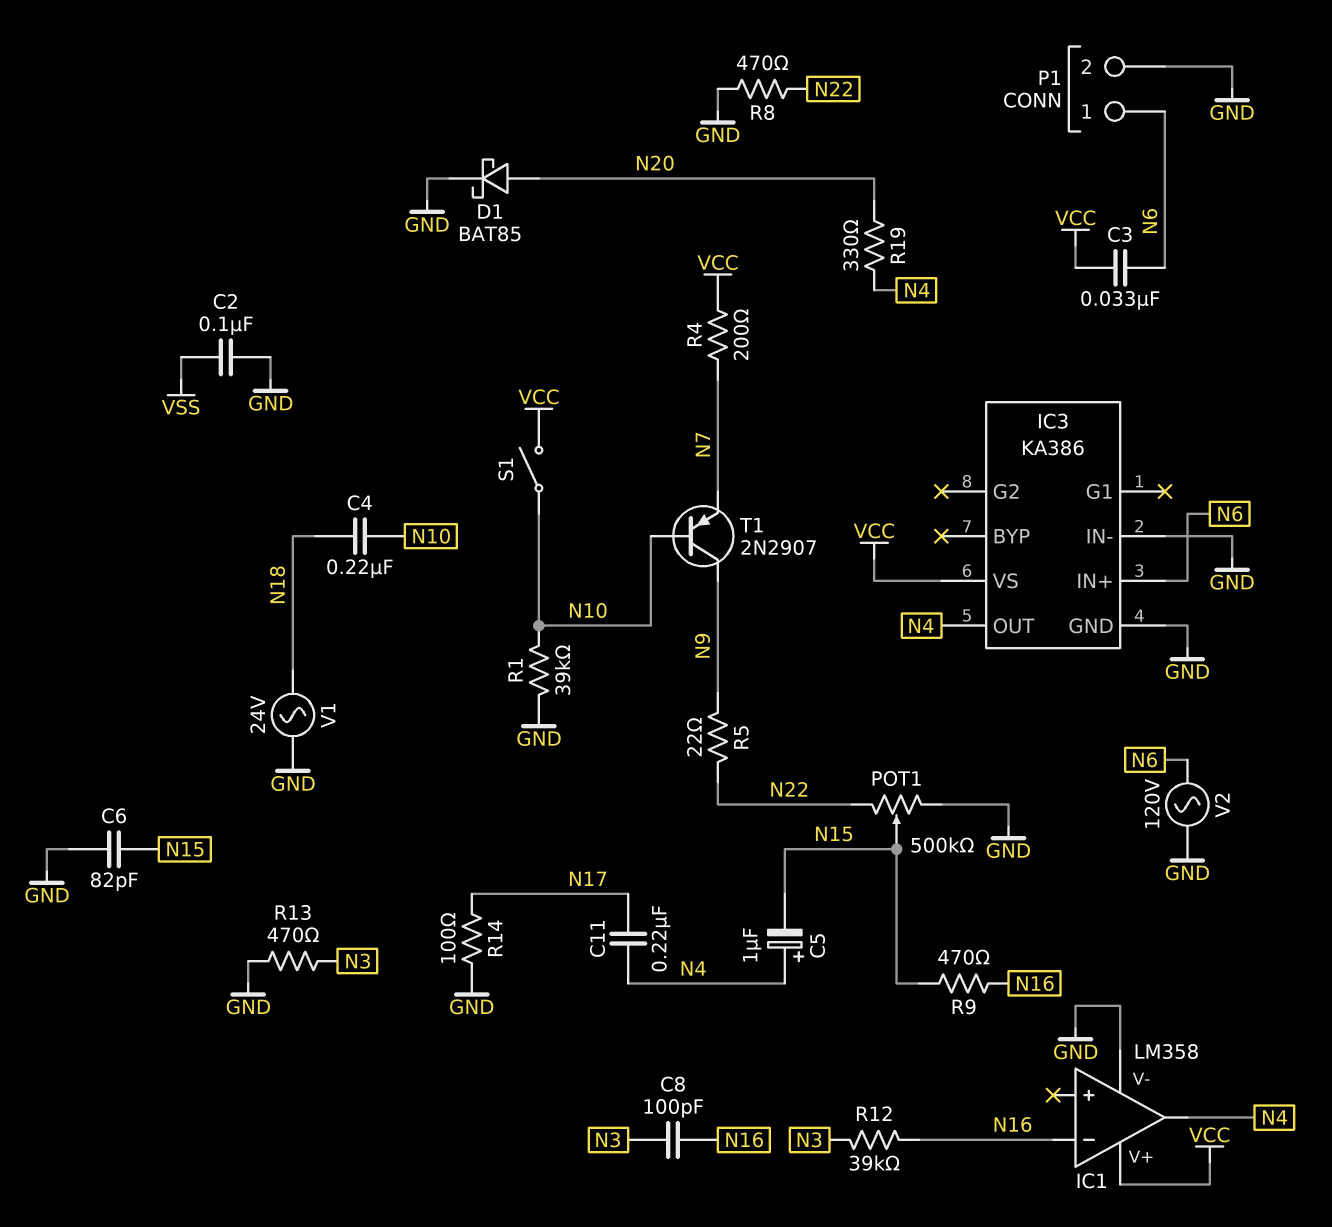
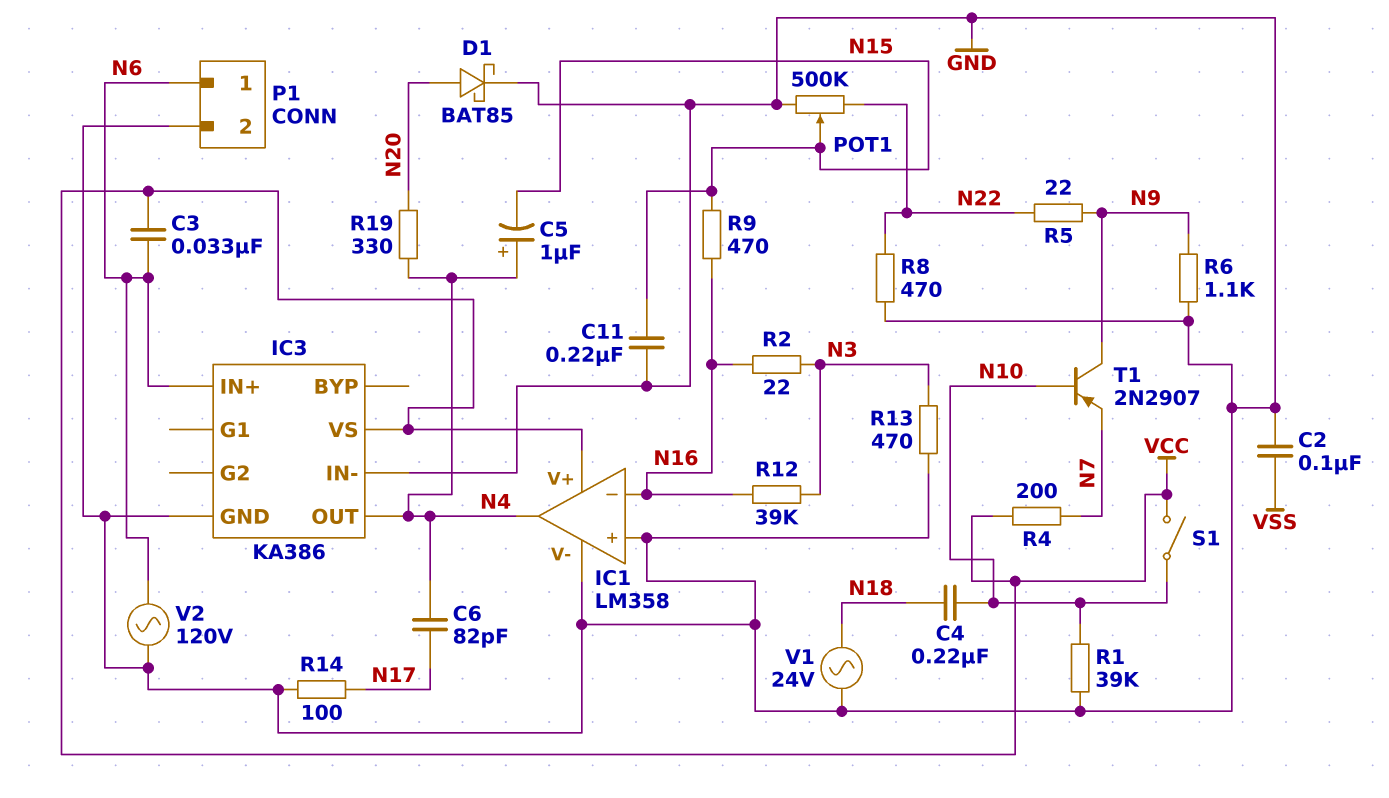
C6: 82pF (GND, N15) -> 82pF (N4, N17)
C8: 100pF (N3, N16) -> none
C11: 220nF (N4, N17) -> 220nF (GND, N15)
IC1 pin in+: none -> GND
R2: none -> 22 (N3, N16)
R6: none -> 1.1k (GND, N9)

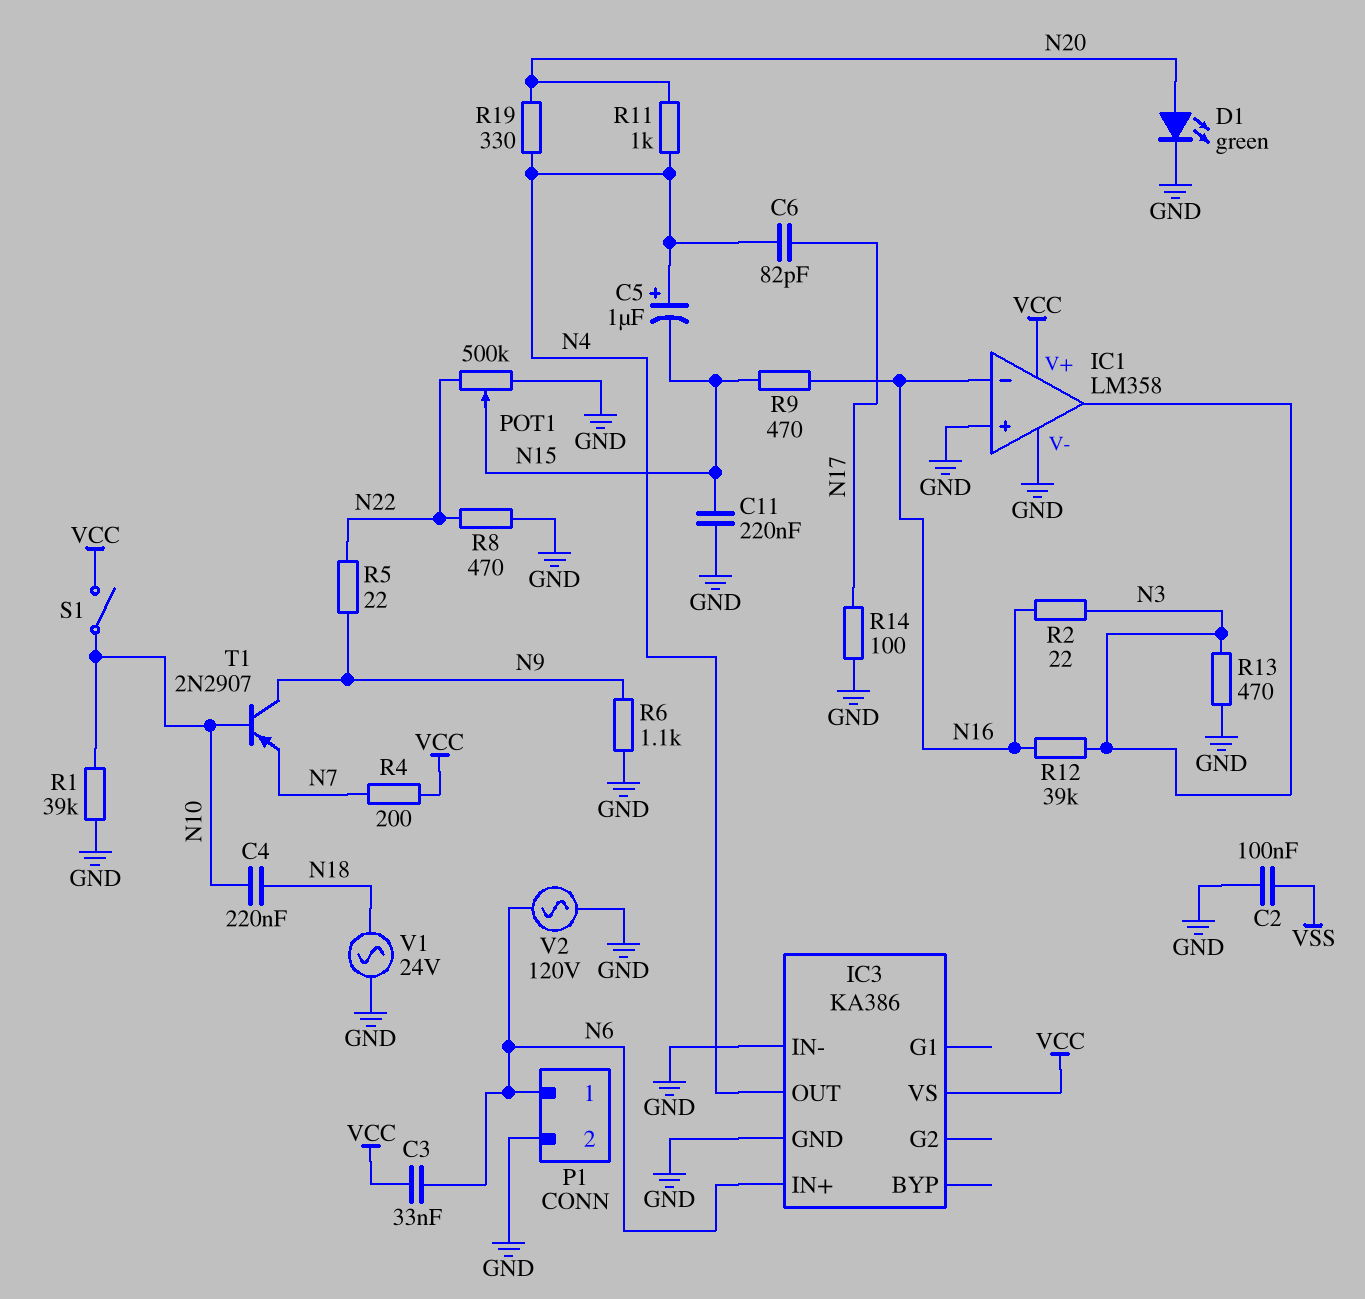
D1: schottky BAT85 (A N20, K GND) -> LED green (A N20, K GND)
IC1 pin out: N4 -> N3
R11: none -> 1k (N4, N20)

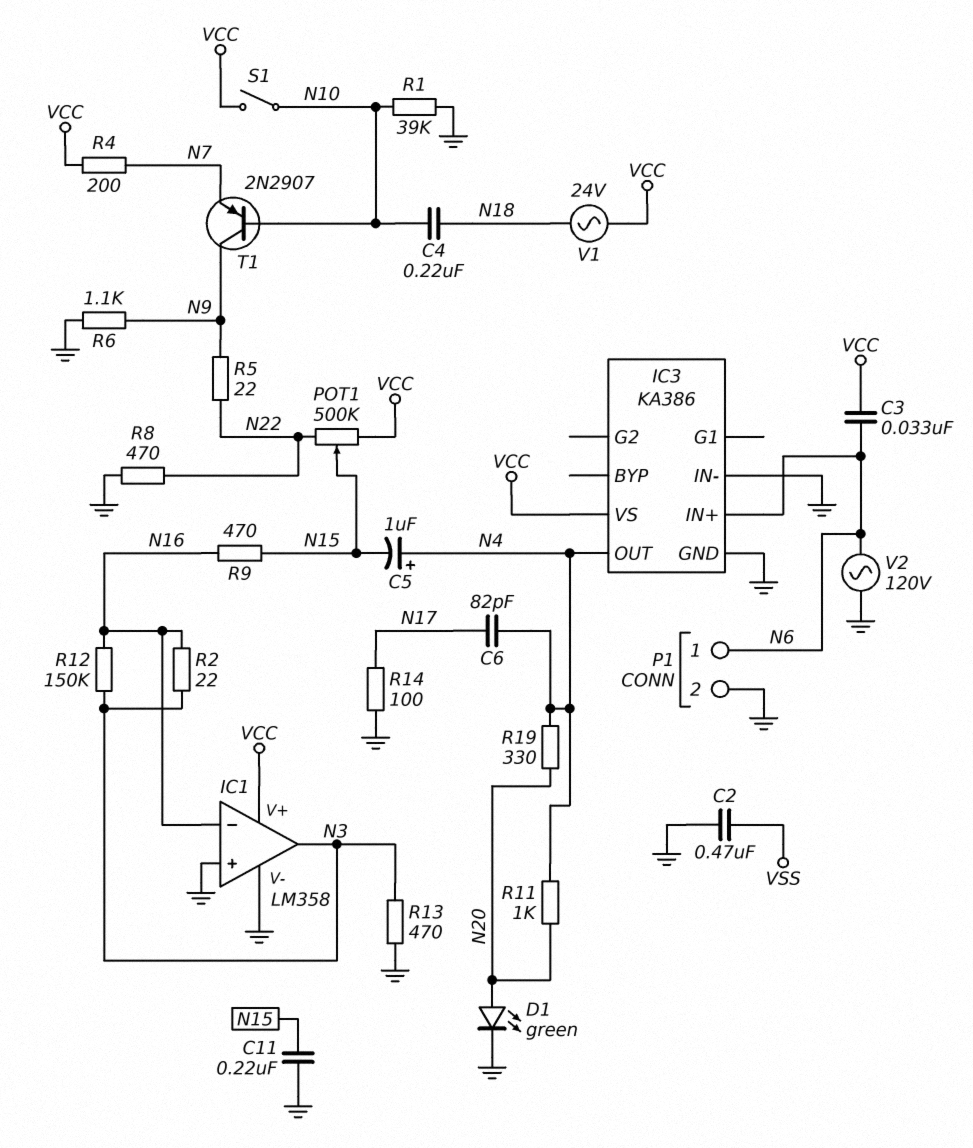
C2: 100nF (GND, VSS) -> 470nF (GND, VSS)
POT1: 500k (GND, N22, wiper N15) -> 500k (N22, VCC, wiper N15)
R12: 39k (N3, N16) -> 150k (N3, N16)
V1: AC 24V (GND, N18) -> AC 24V (N18, VCC)

